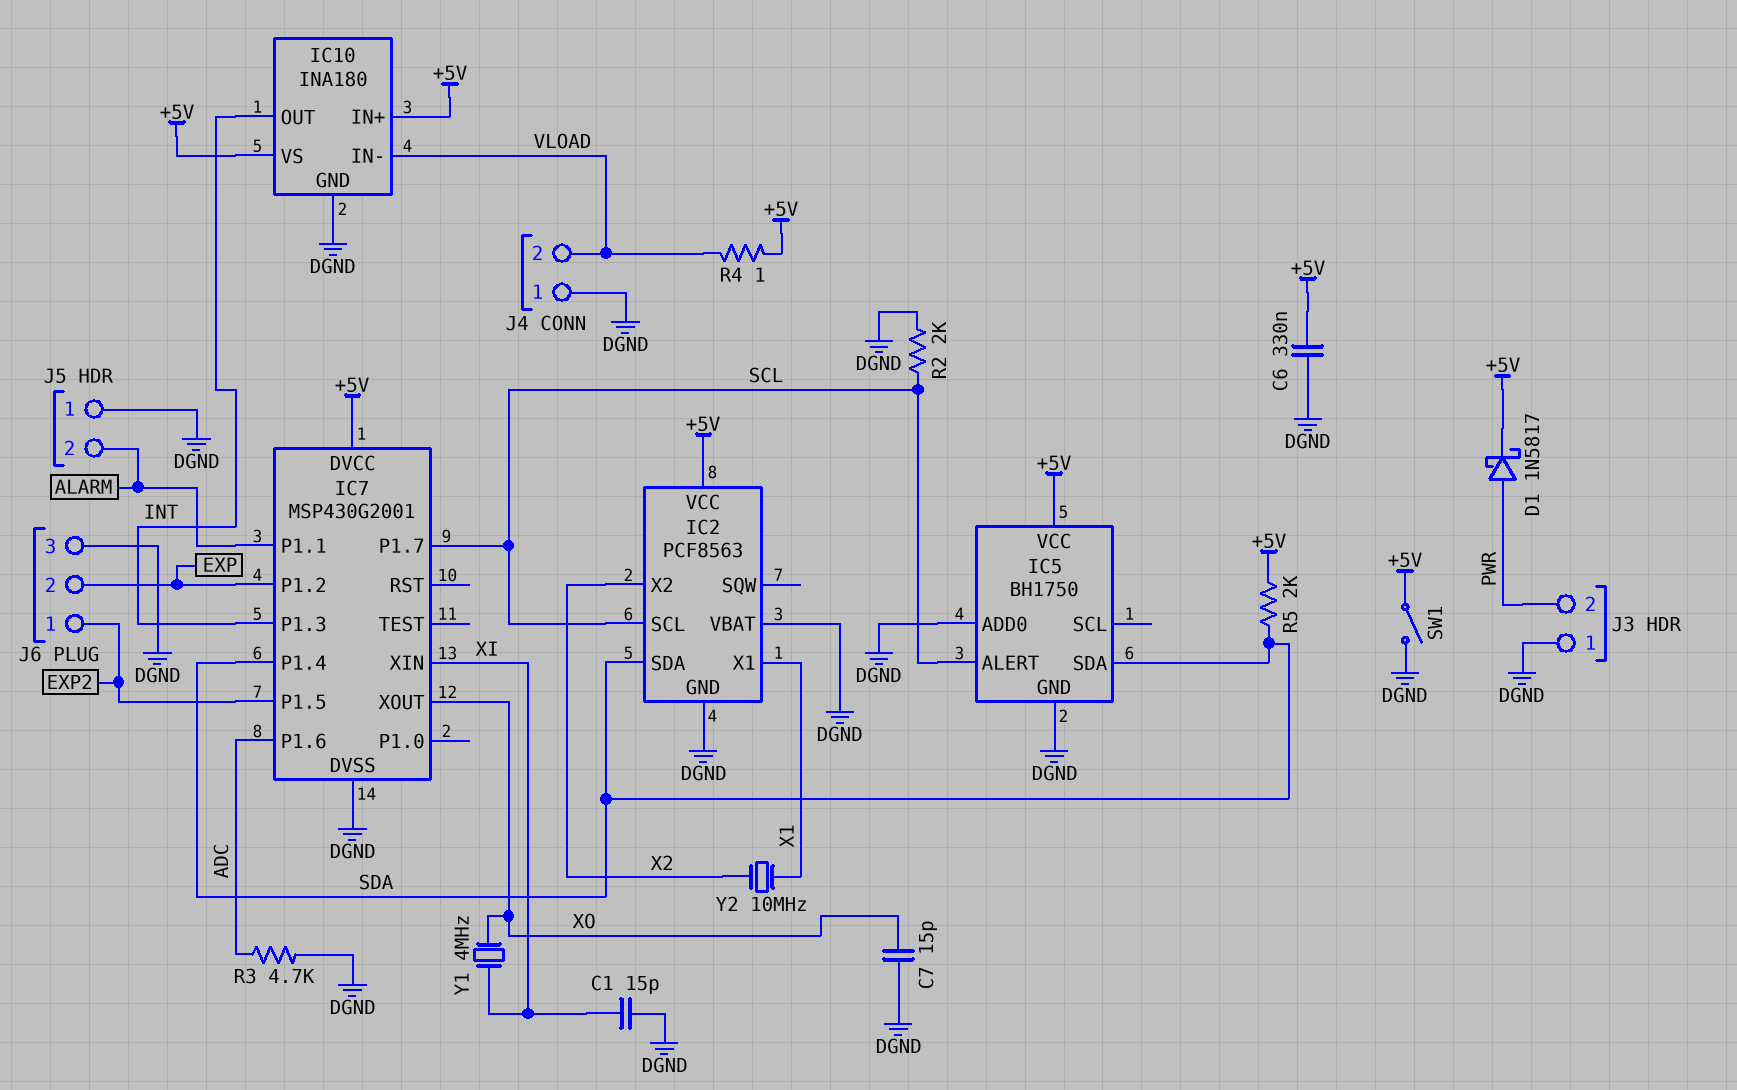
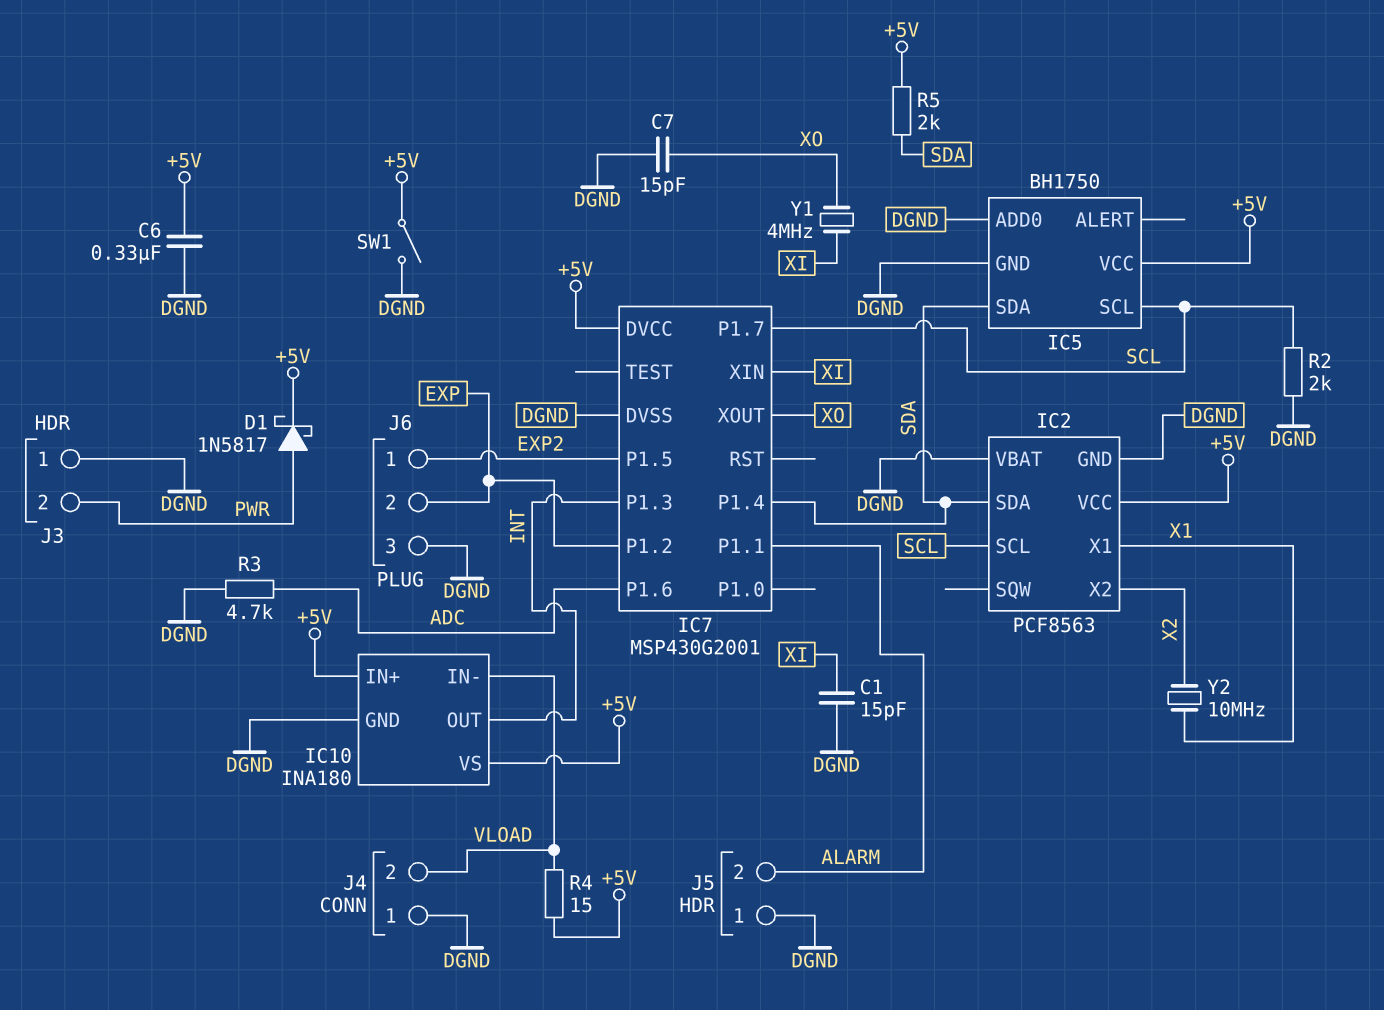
IC5 pin ALERT: SCL -> none
IC5 pin SCL: none -> SCL
R4: 1 (+5V, VLOAD) -> 15 (+5V, VLOAD)

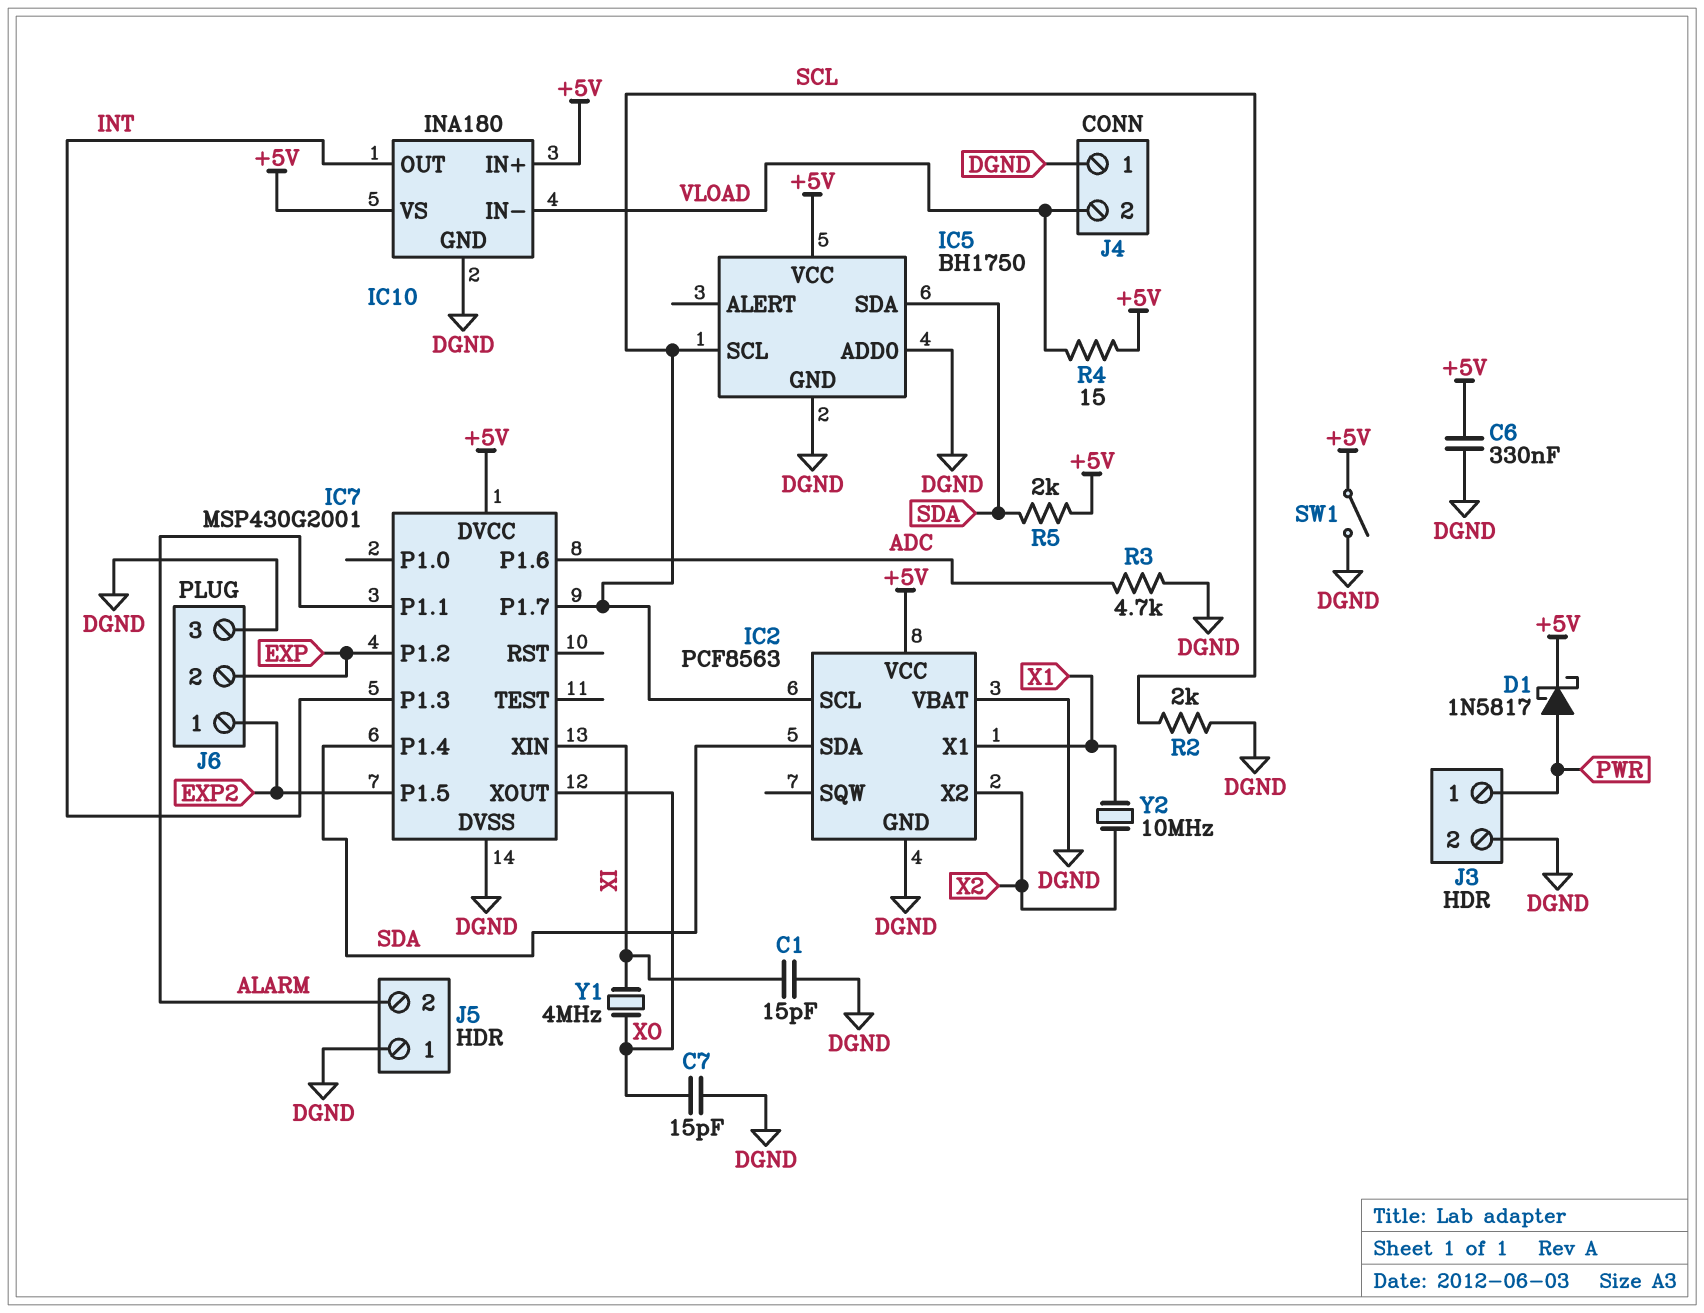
J3 pin 1: DGND -> PWR
J3 pin 2: PWR -> DGND

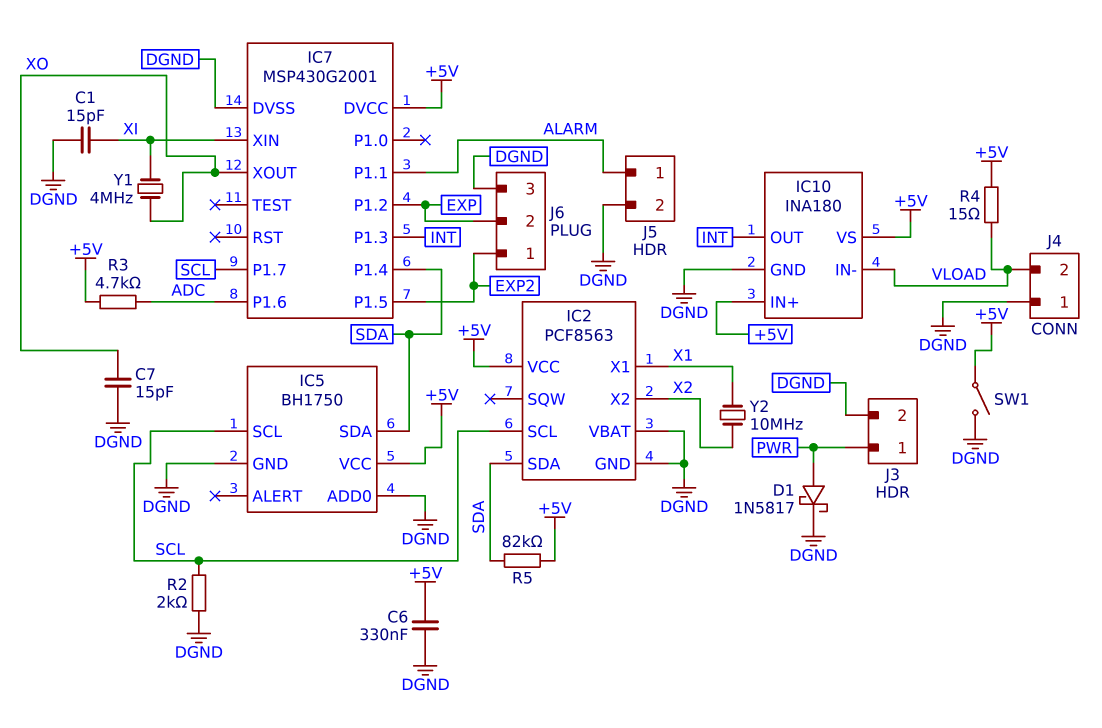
D1: schottky 1N5817 (A PWR, K +5V) -> schottky 1N5817 (A PWR, K DGND)
J5 pin 1: DGND -> ALARM
J5 pin 2: ALARM -> DGND
R3: 4.7k (ADC, DGND) -> 4.7k (+5V, ADC)
R5: 2k (+5V, SDA) -> 82k (+5V, SDA)

